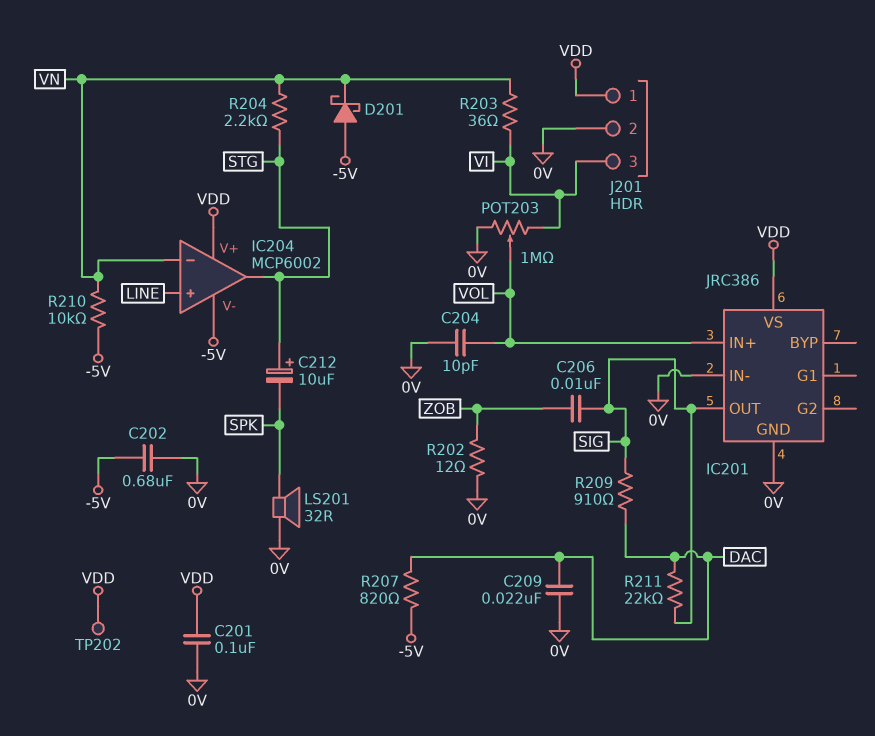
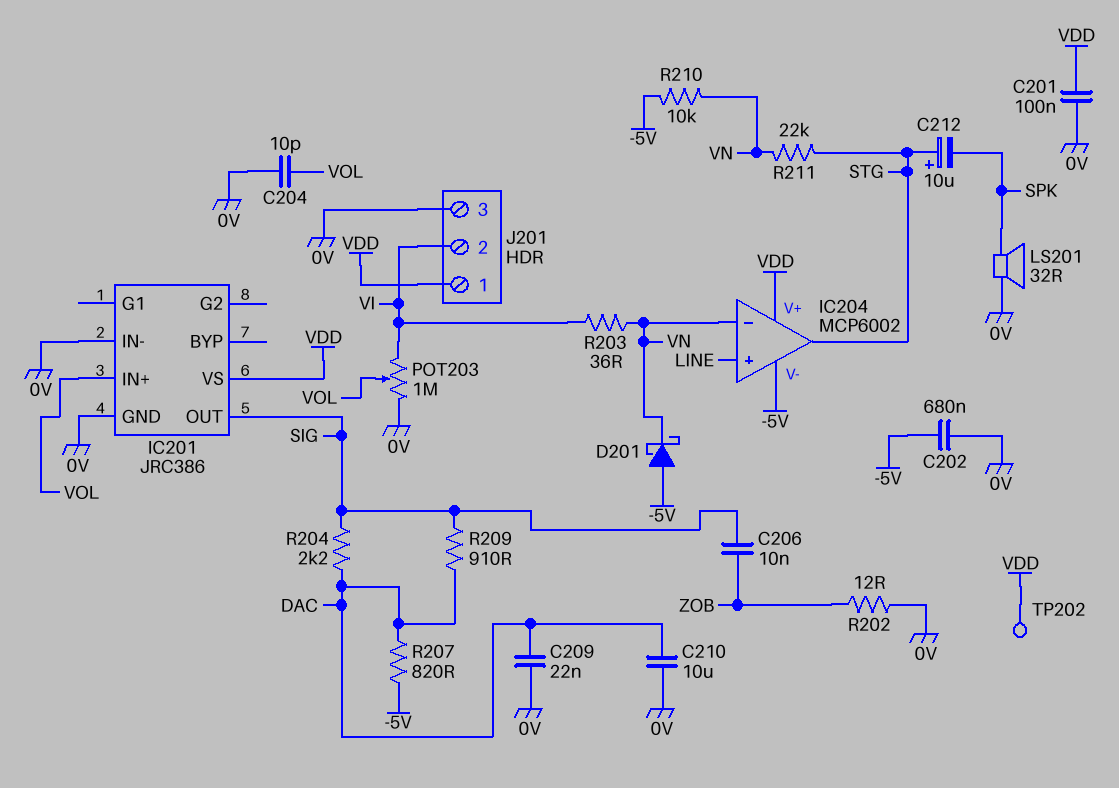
C210: none -> 10uF (0V, DAC)
J201 pin 2: 0V -> VI
J201 pin 3: VI -> 0V
R204: 2.2k (STG, VN) -> 2.2k (DAC, SIG)
R211: 22k (DAC, SIG) -> 22k (STG, VN)

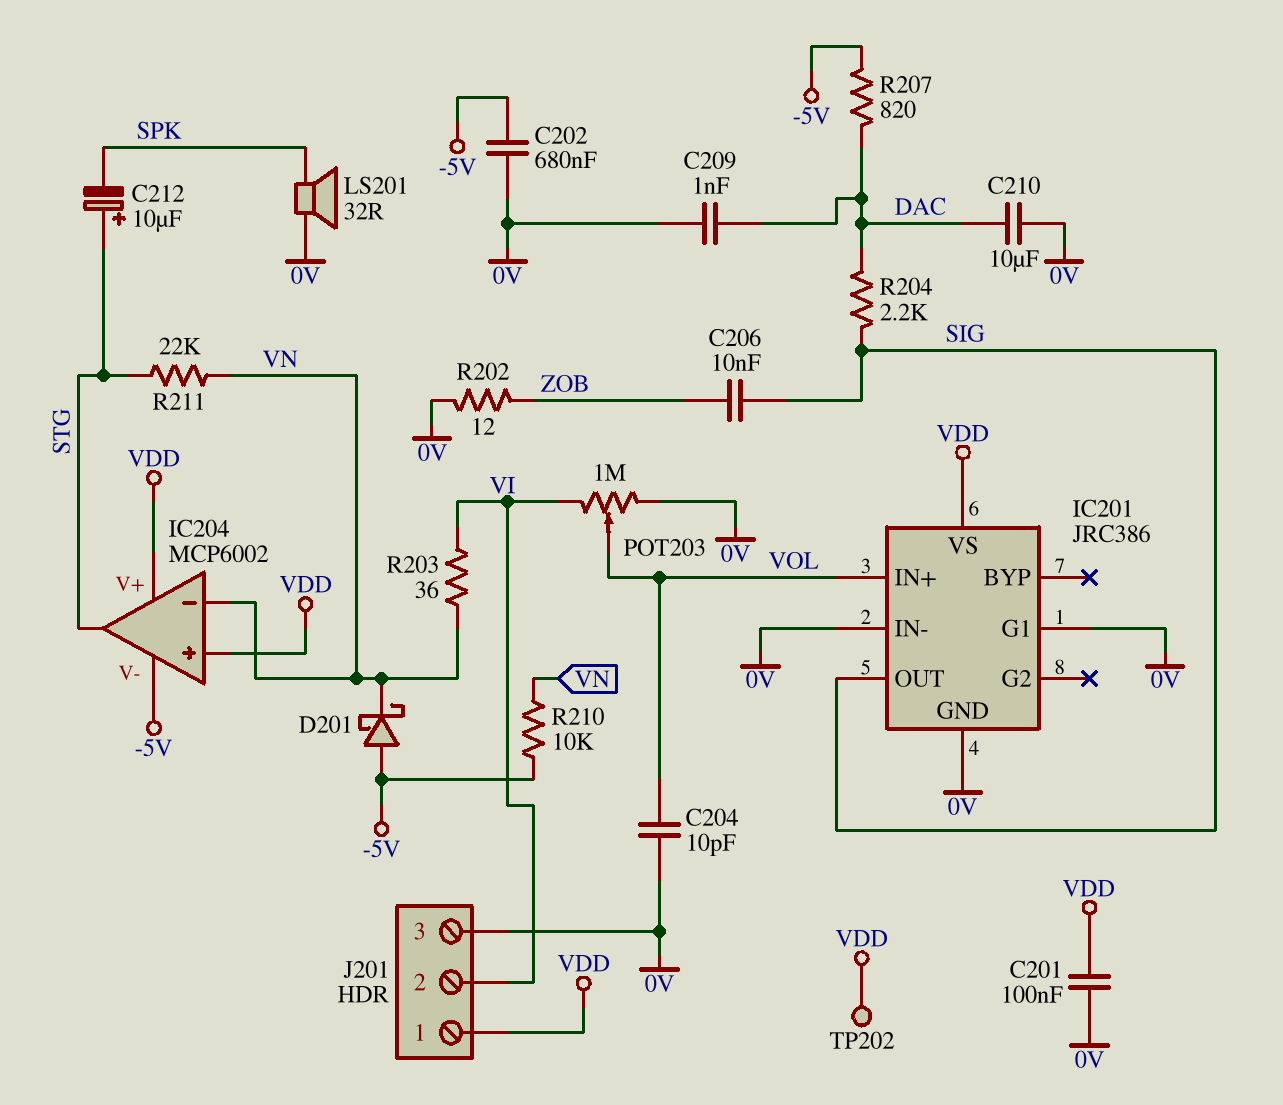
C209: 22nF (0V, DAC) -> 1nF (0V, DAC)
IC201 pin G1: none -> 0V
IC204 pin in+: LINE -> VDD
R209: 910 (DAC, SIG) -> none

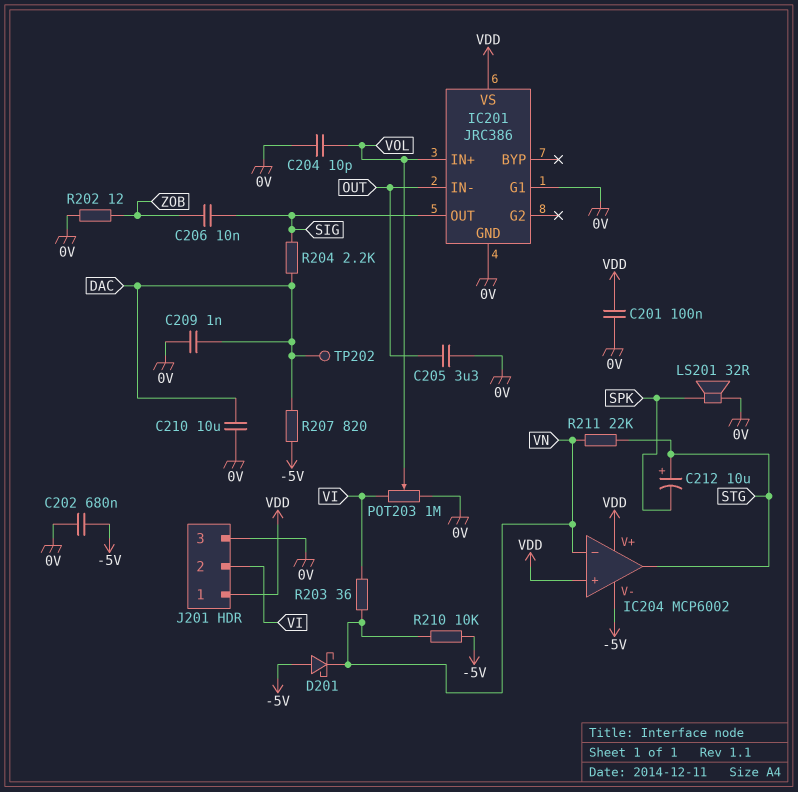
C205: none -> 3.3uF (0V, OUT)
IC201 pin IN-: 0V -> OUT
TP202: test point (VDD) -> test point (DAC)

